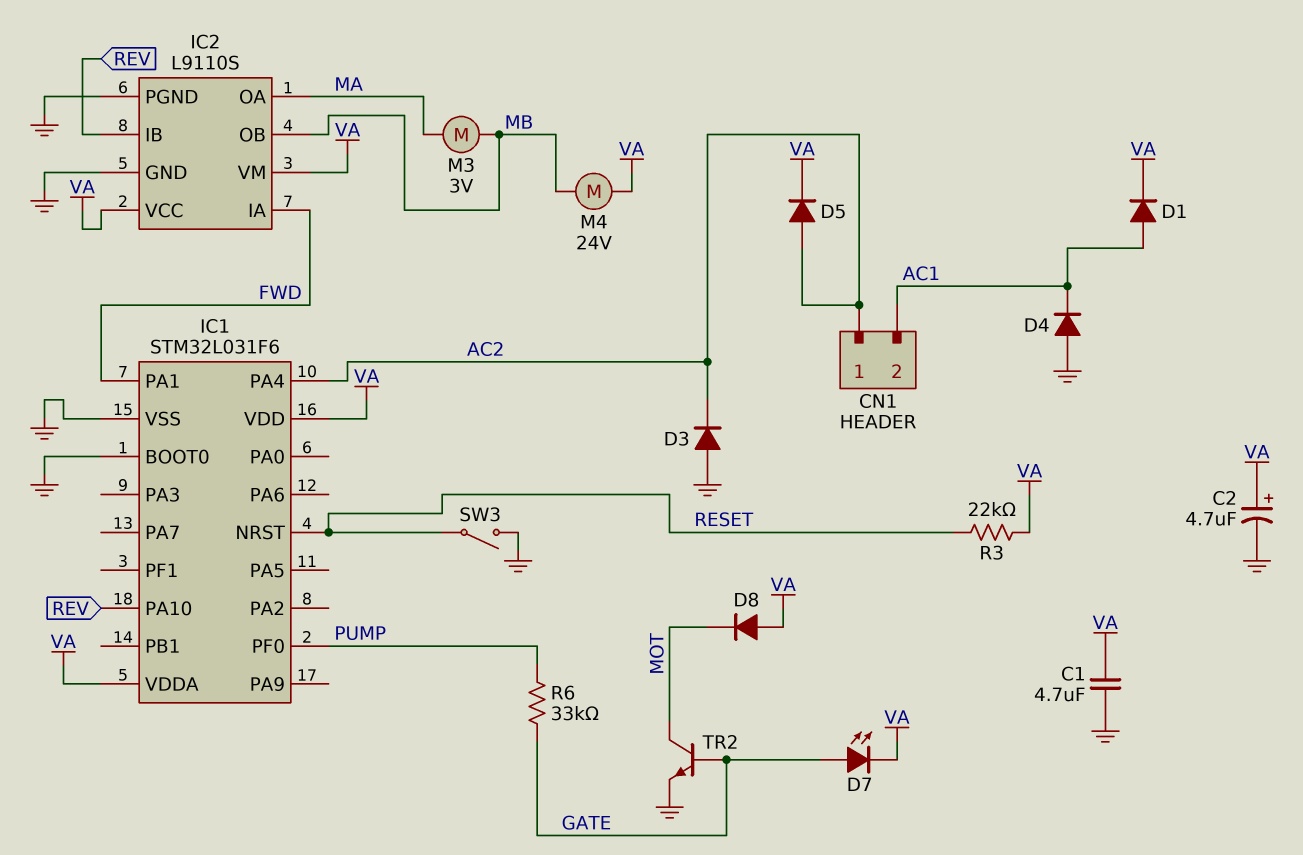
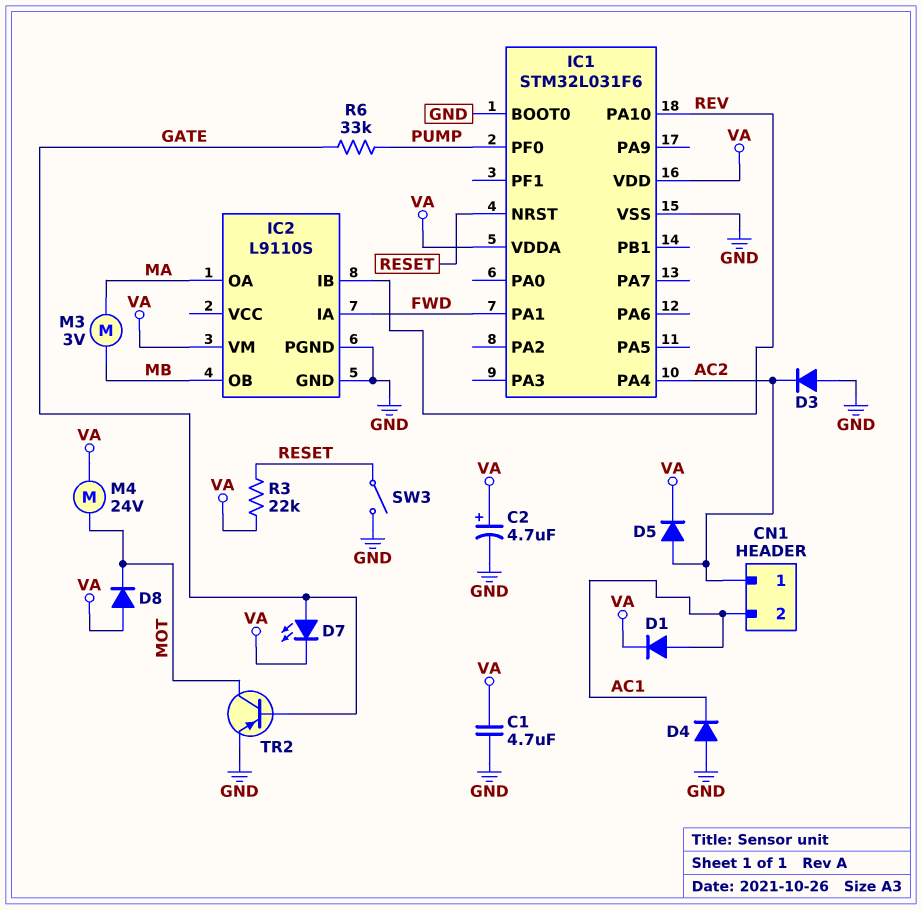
IC2 pin VCC: VA -> none
M4: motor 24V (MB, VA) -> motor 24V (MOT, VA)
TR2: NPN (B GATE, C MOT, E GND) -> PNP (B GATE, C MOT, E GND)

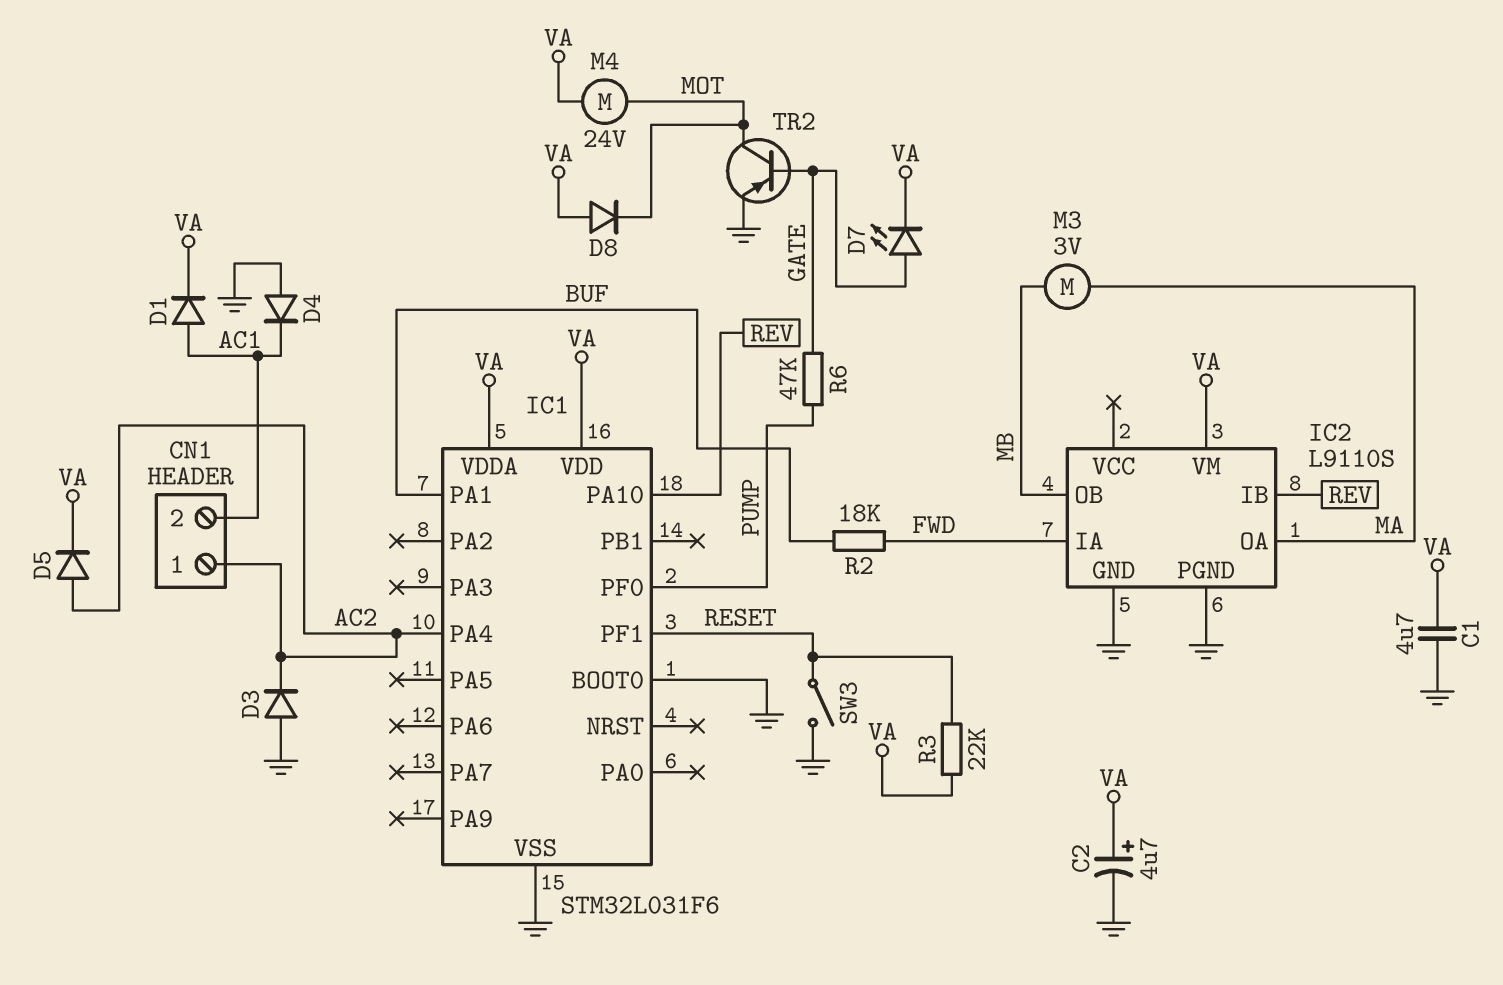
IC1 pin NRST: RESET -> none
IC1 pin PA1: FWD -> BUF
IC1 pin PF1: none -> RESET
R2: none -> 18k (BUF, FWD)
R6: 33k (GATE, PUMP) -> 47k (GATE, PUMP)

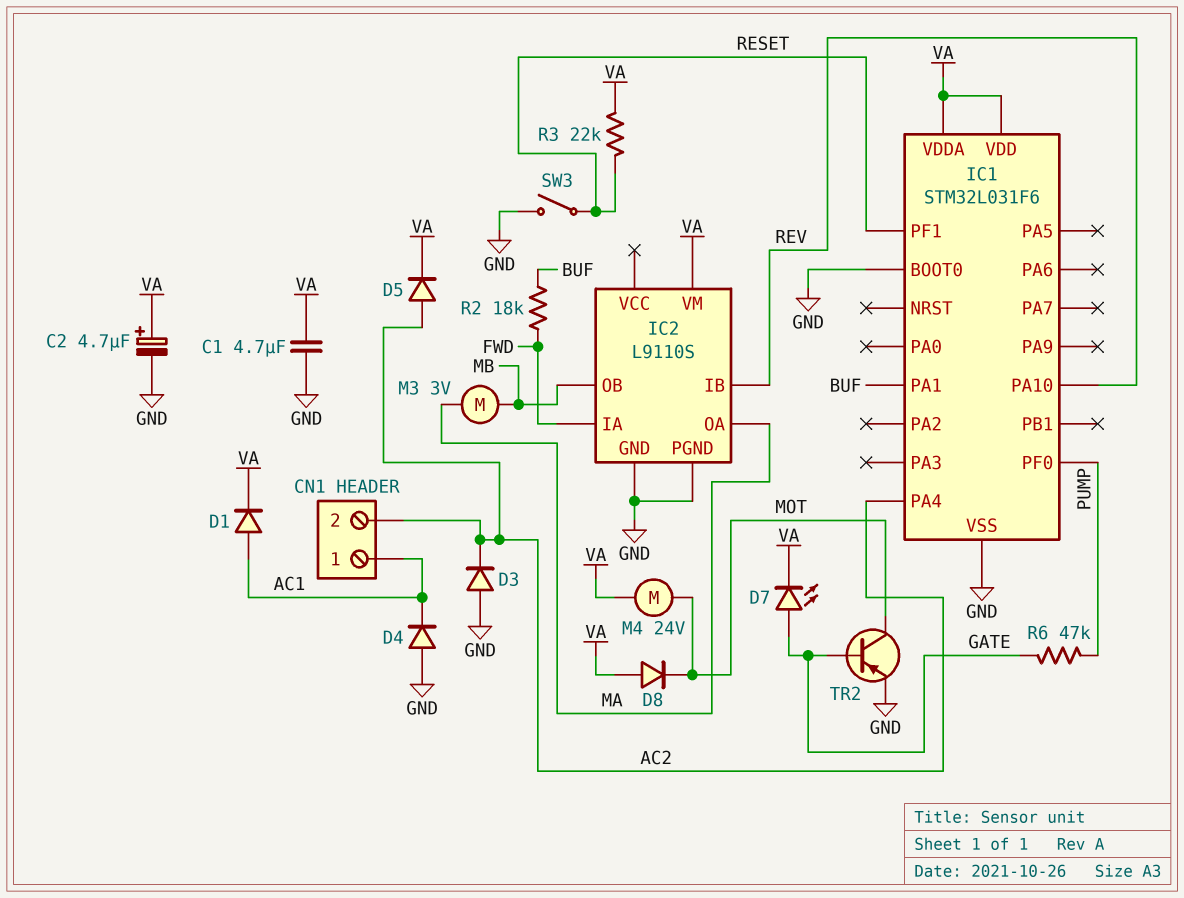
CN1 pin 1: AC2 -> AC1
CN1 pin 2: AC1 -> AC2

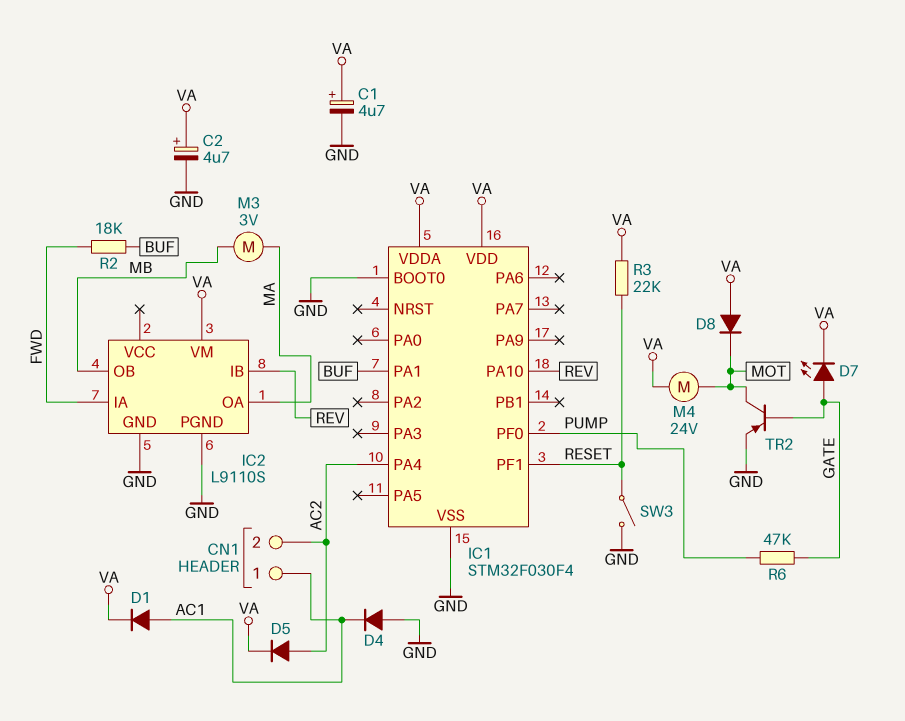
C1: 4.7uF (GND, VA) -> 4.7uF (plus VA, minus GND)
D3: diode (A GND, K AC2) -> none
IC1: STM32L031F6 -> STM32F030F4

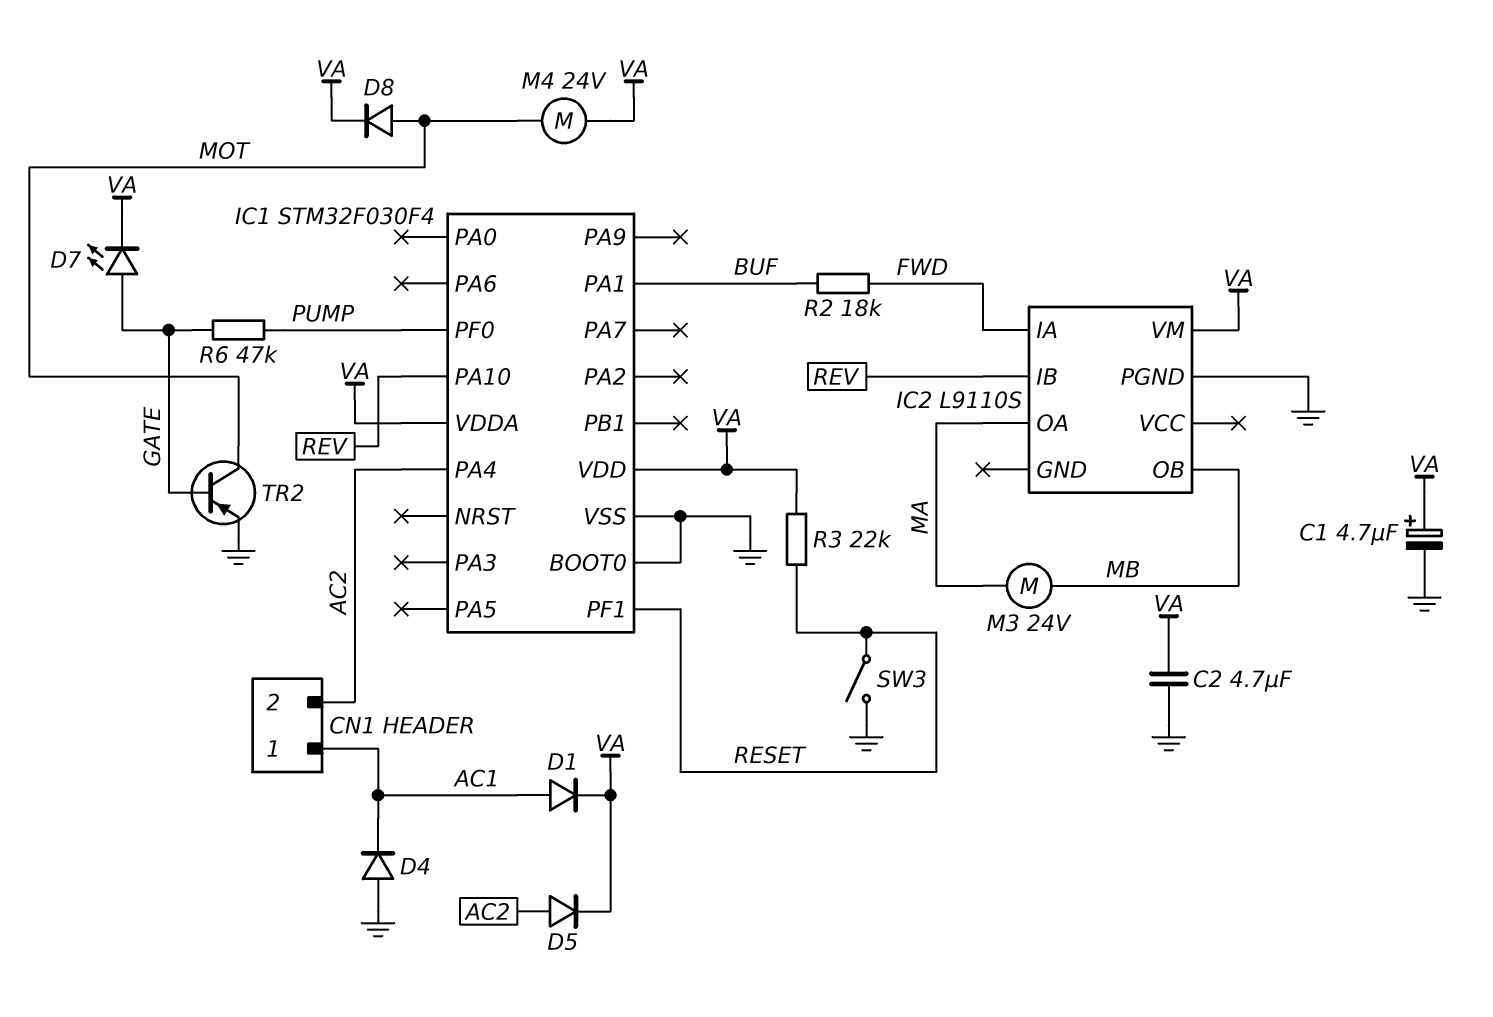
C2: 4.7uF (plus VA, minus GND) -> 4.7uF (GND, VA)
D8: diode (A VA, K MOT) -> diode (A MOT, K VA)
IC2 pin GND: GND -> none
M3: motor 3V (MA, MB) -> motor 24V (MA, MB)

